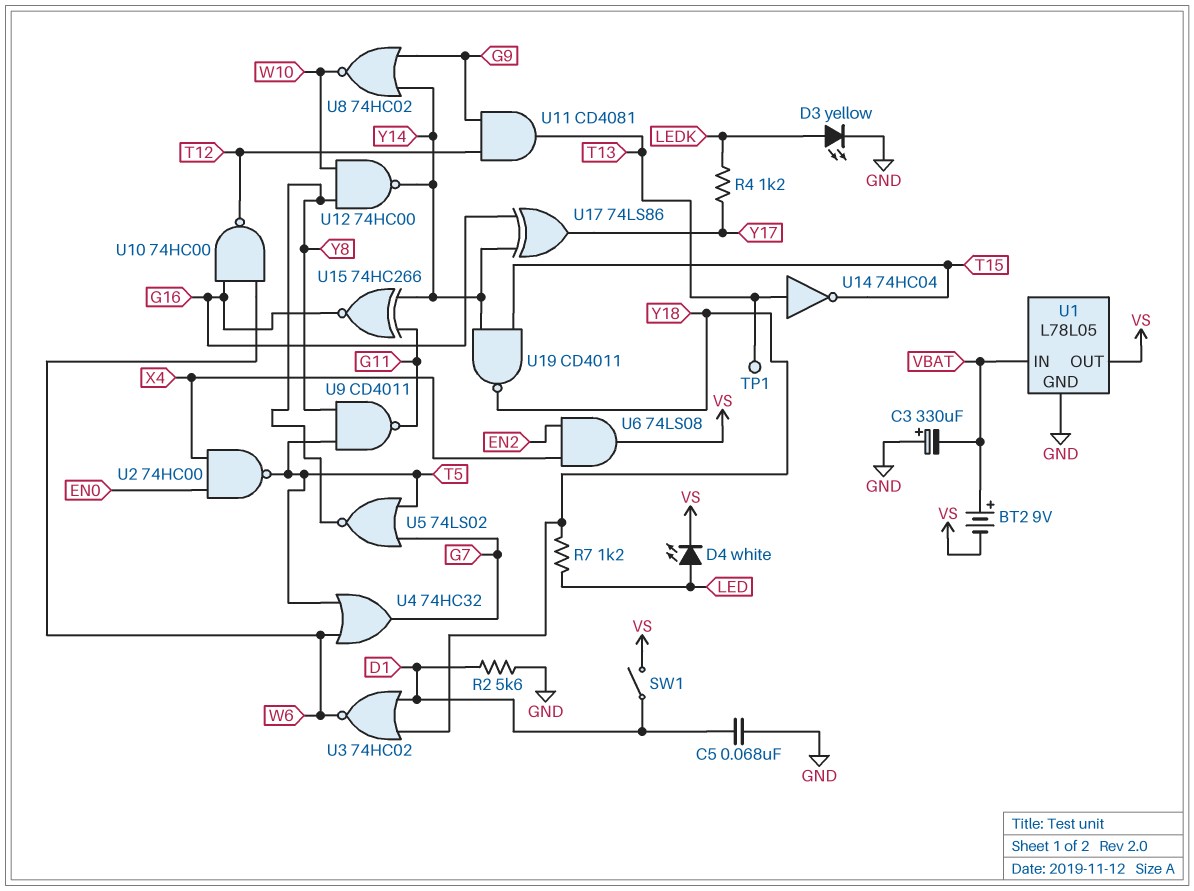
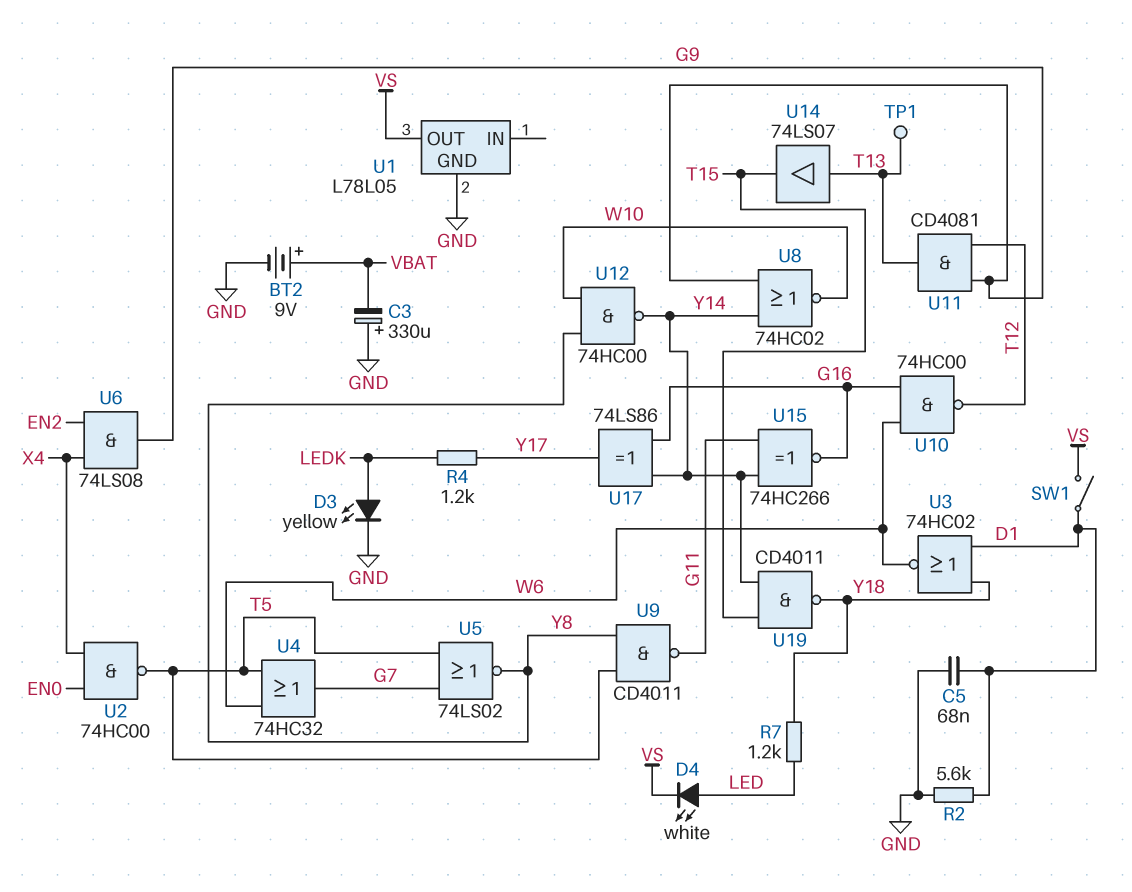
BT2: 9V (plus VBAT, minus VS) -> 9V (plus VBAT, minus GND)
U1 pin IN: VBAT -> none
U6: AND 74LS08 (in EN2, in X4, out VS) -> AND 74LS08 (in EN2, in X4, out G9)
U14: NOT 74HC04 (in T13, out T15) -> buffer 74LS07 (in T13, out T15)

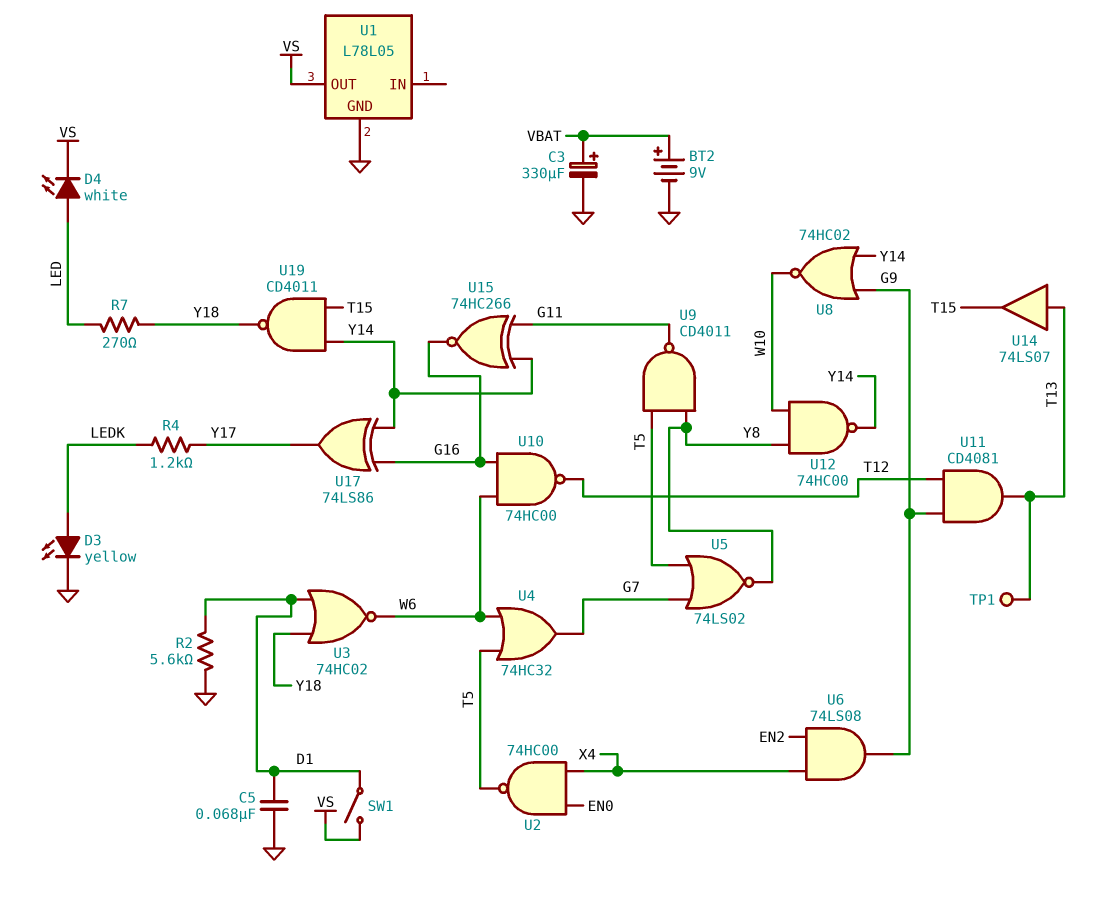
C3: 330uF (plus GND, minus VBAT) -> 330uF (plus VBAT, minus GND)
R7: 1.2k (LED, Y18) -> 270 (LED, Y18)

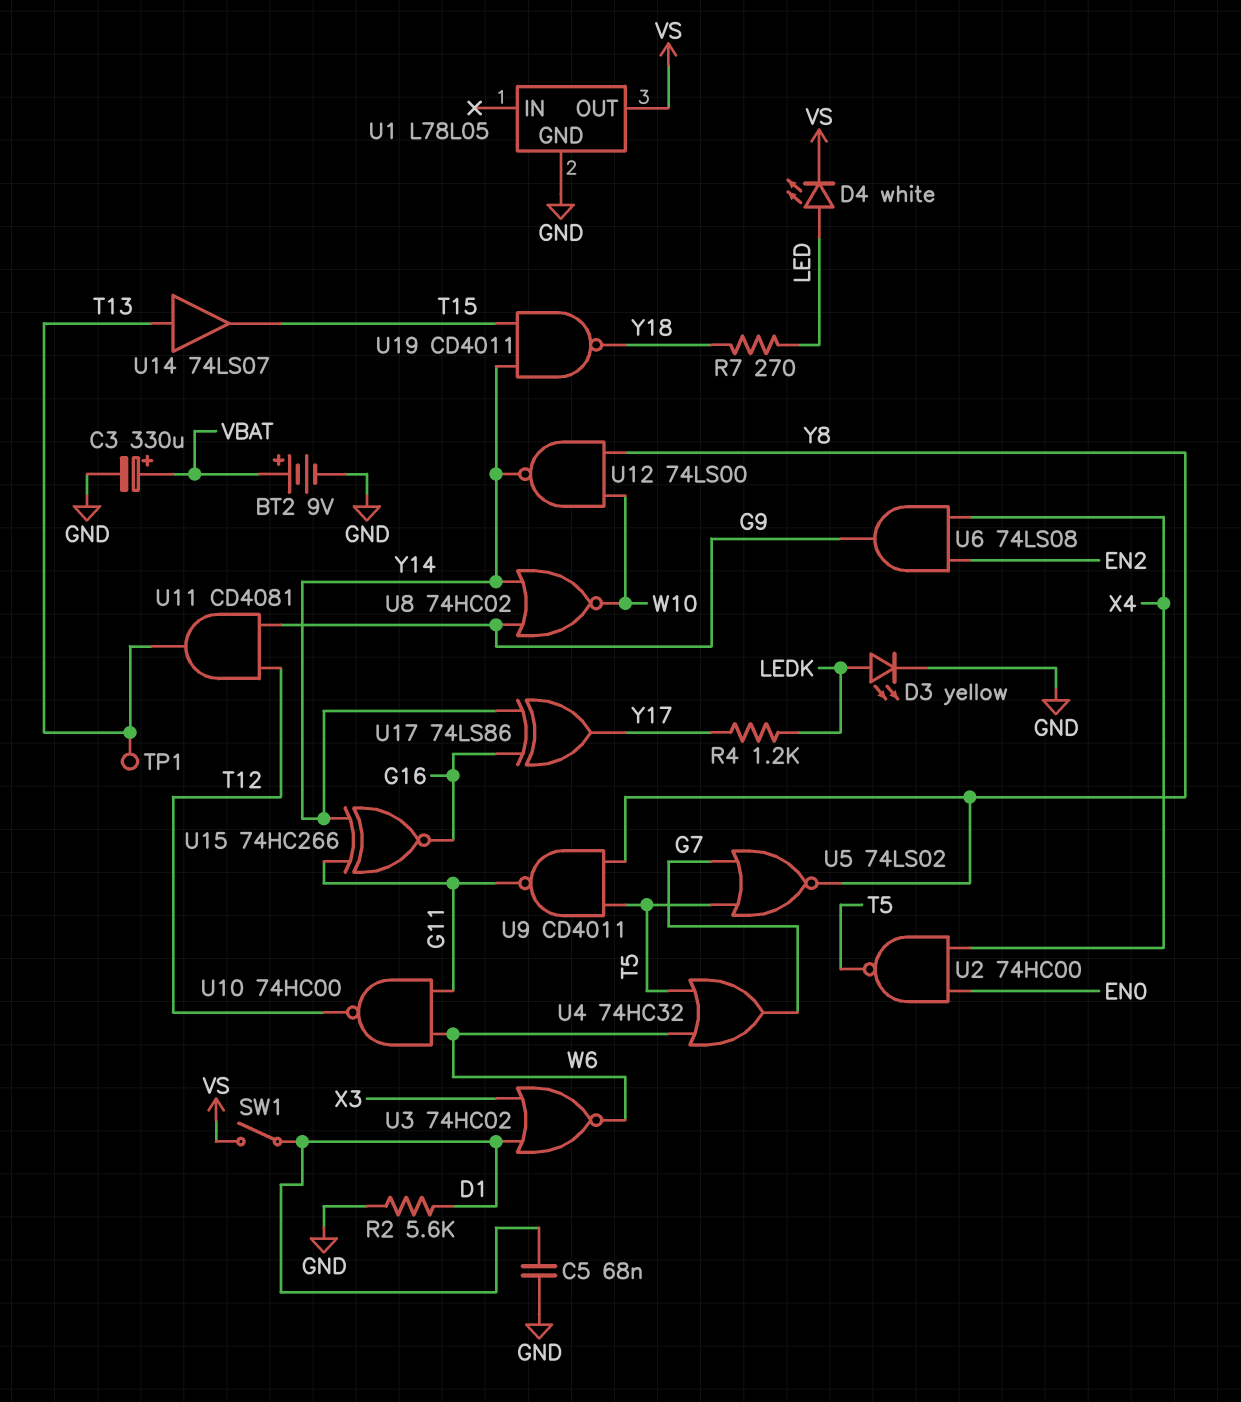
U3: NOR 74HC02 (in D1, in Y18, out W6) -> NOR 74HC02 (in D1, in X3, out W6)
U10: NAND 74HC00 (in G16, in W6, out T12) -> NAND 74HC00 (in G11, in W6, out T12)
U12: NAND 74HC00 (in W10, in Y8, out Y14) -> NAND 74LS00 (in W10, in Y8, out Y14)

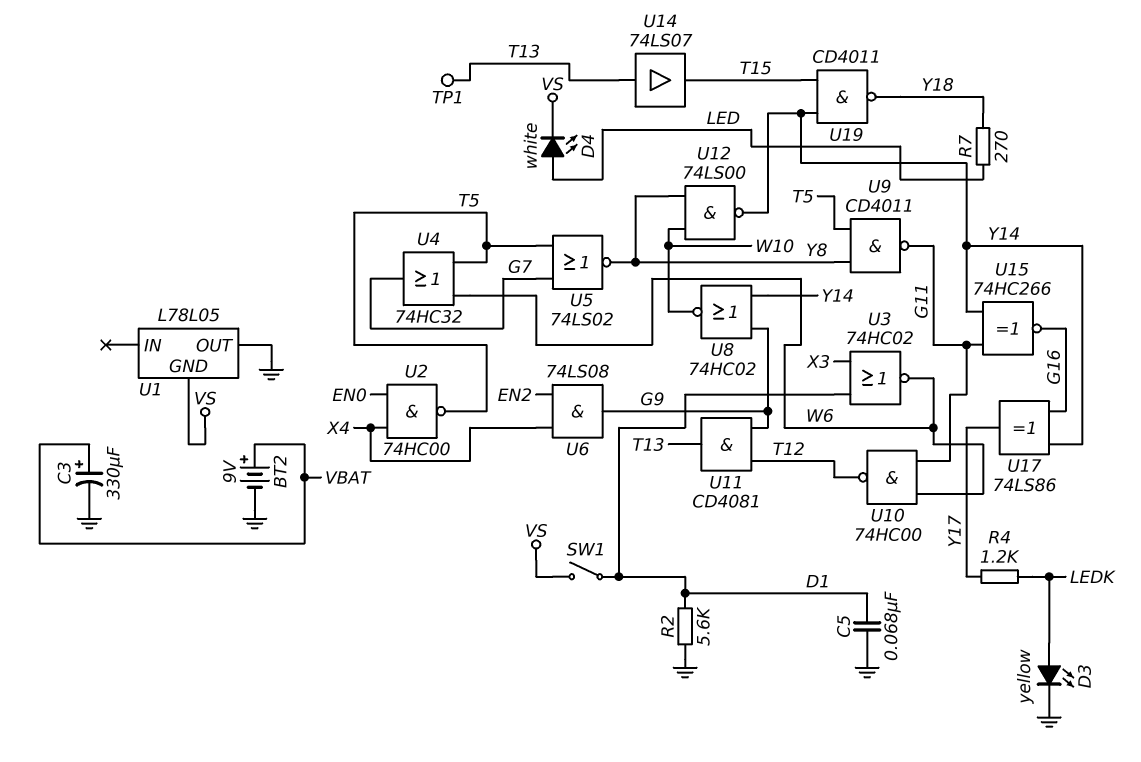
U1 pin GND: GND -> VS
U1 pin OUT: VS -> GND

